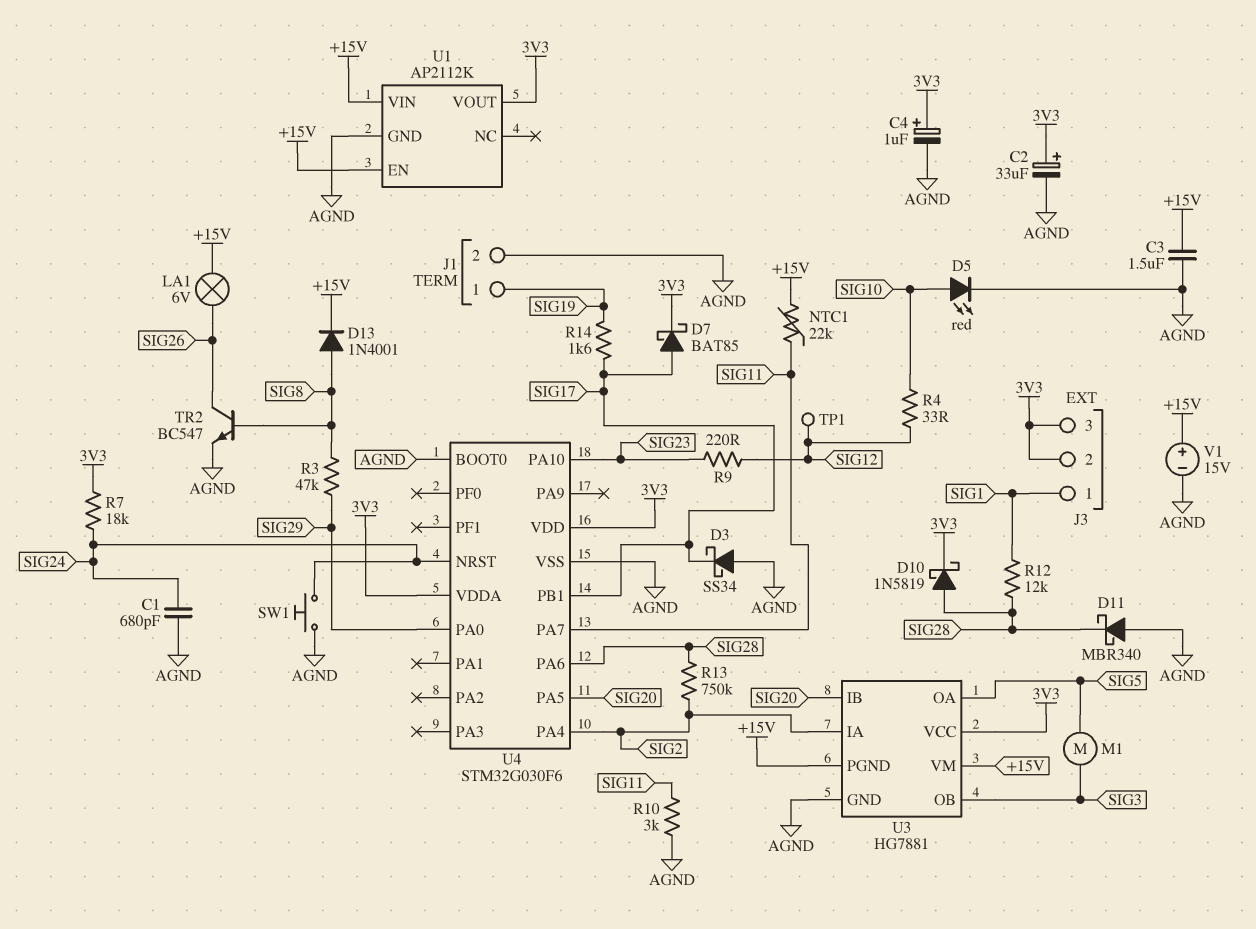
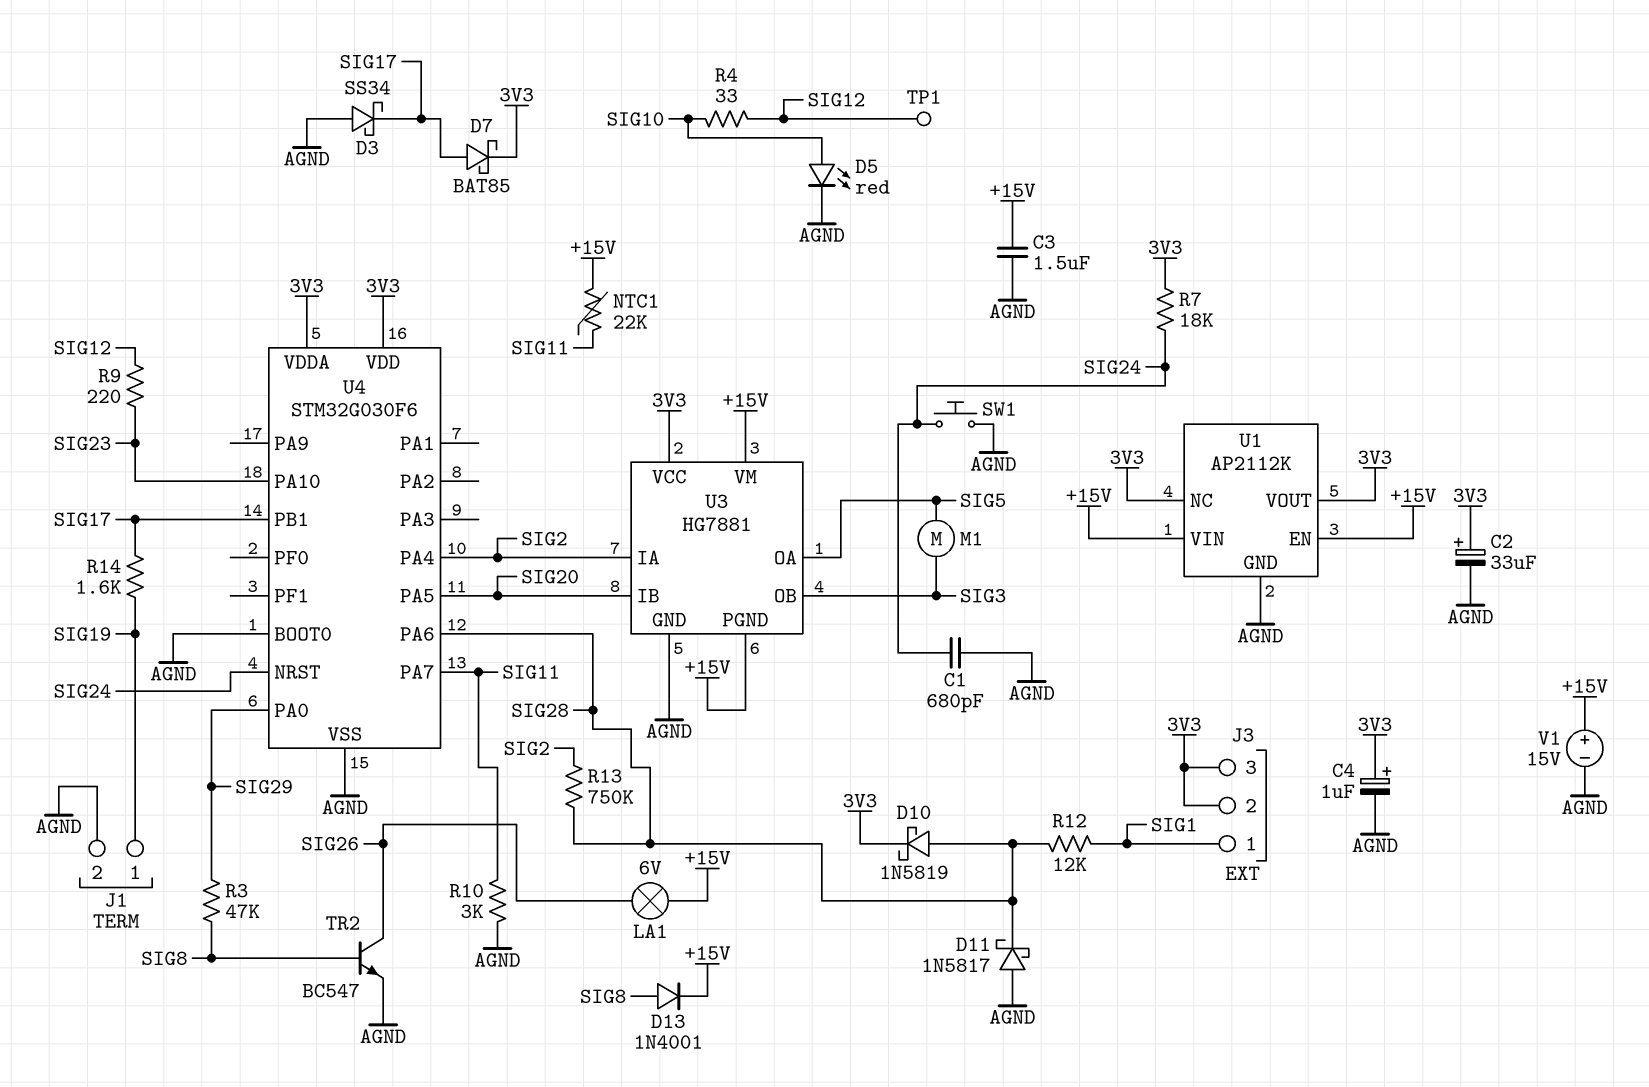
D11: schottky MBR340 (A AGND, K SIG28) -> schottky 1N5817 (A AGND, K SIG28)
U1 pin NC: none -> 3V3

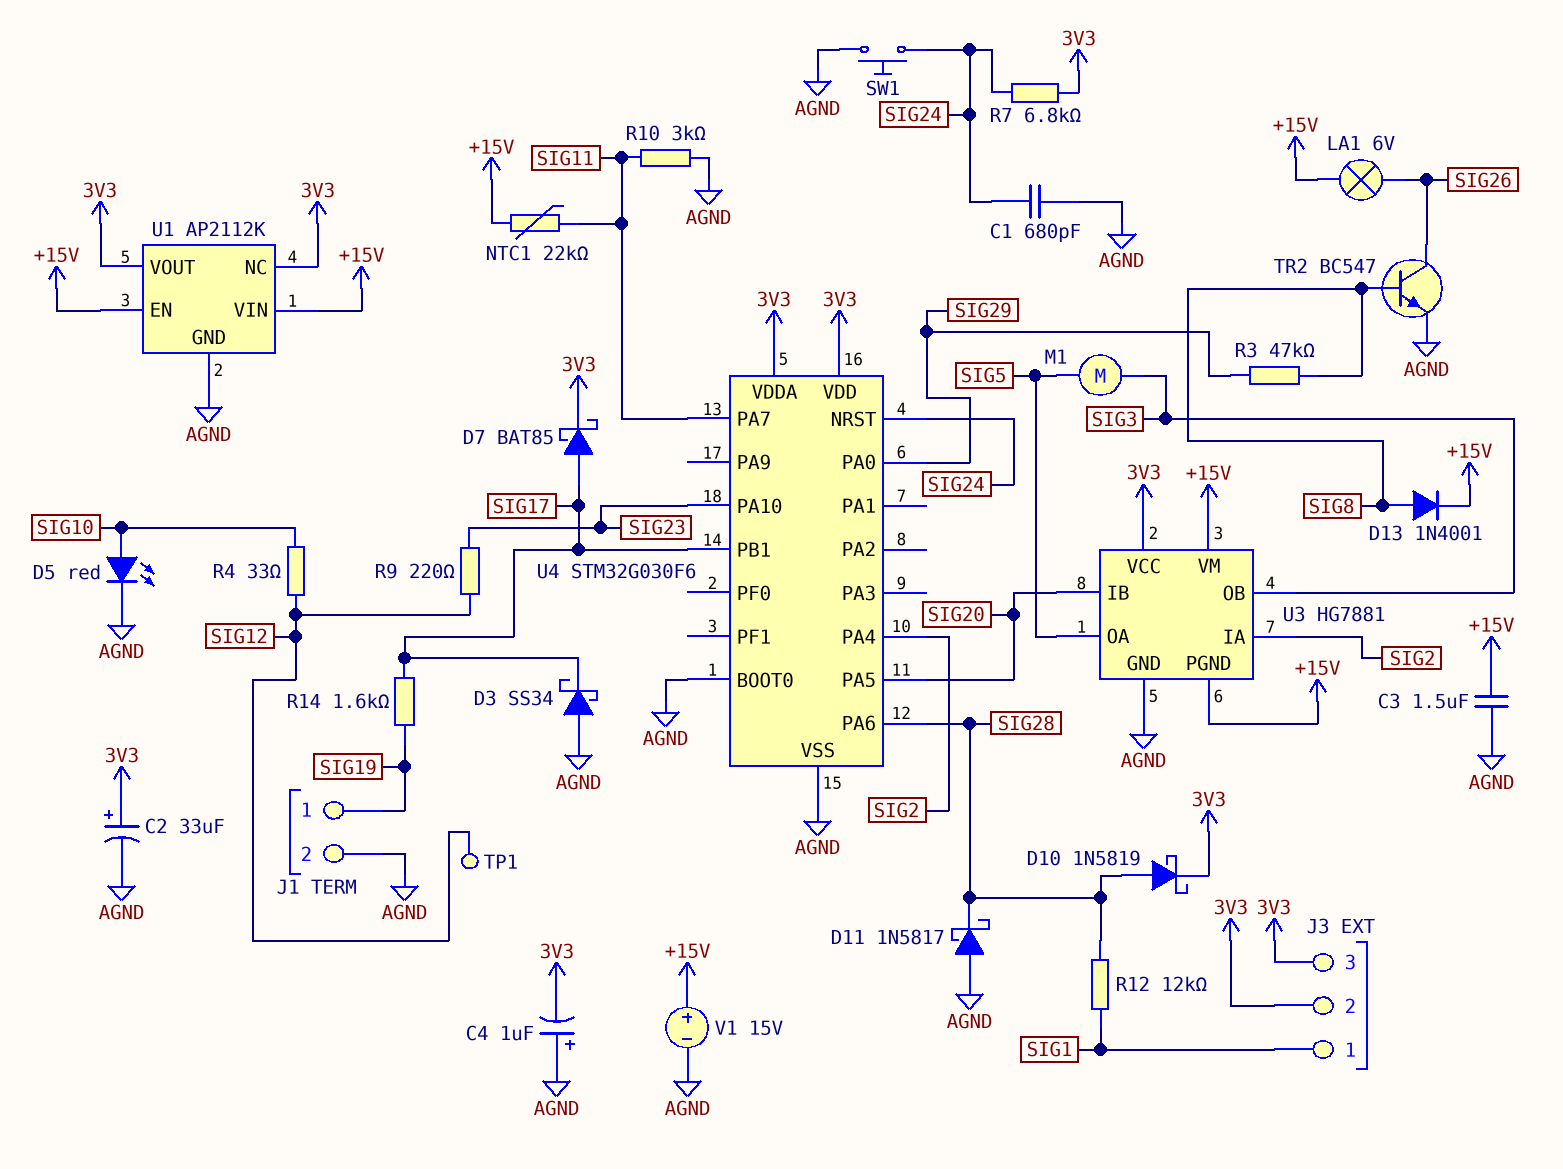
C4: 1uF (plus 3V3, minus AGND) -> 1uF (plus AGND, minus 3V3)
R7: 18k (3V3, SIG24) -> 6.8k (3V3, SIG24)
R13: 750k (SIG2, SIG28) -> none

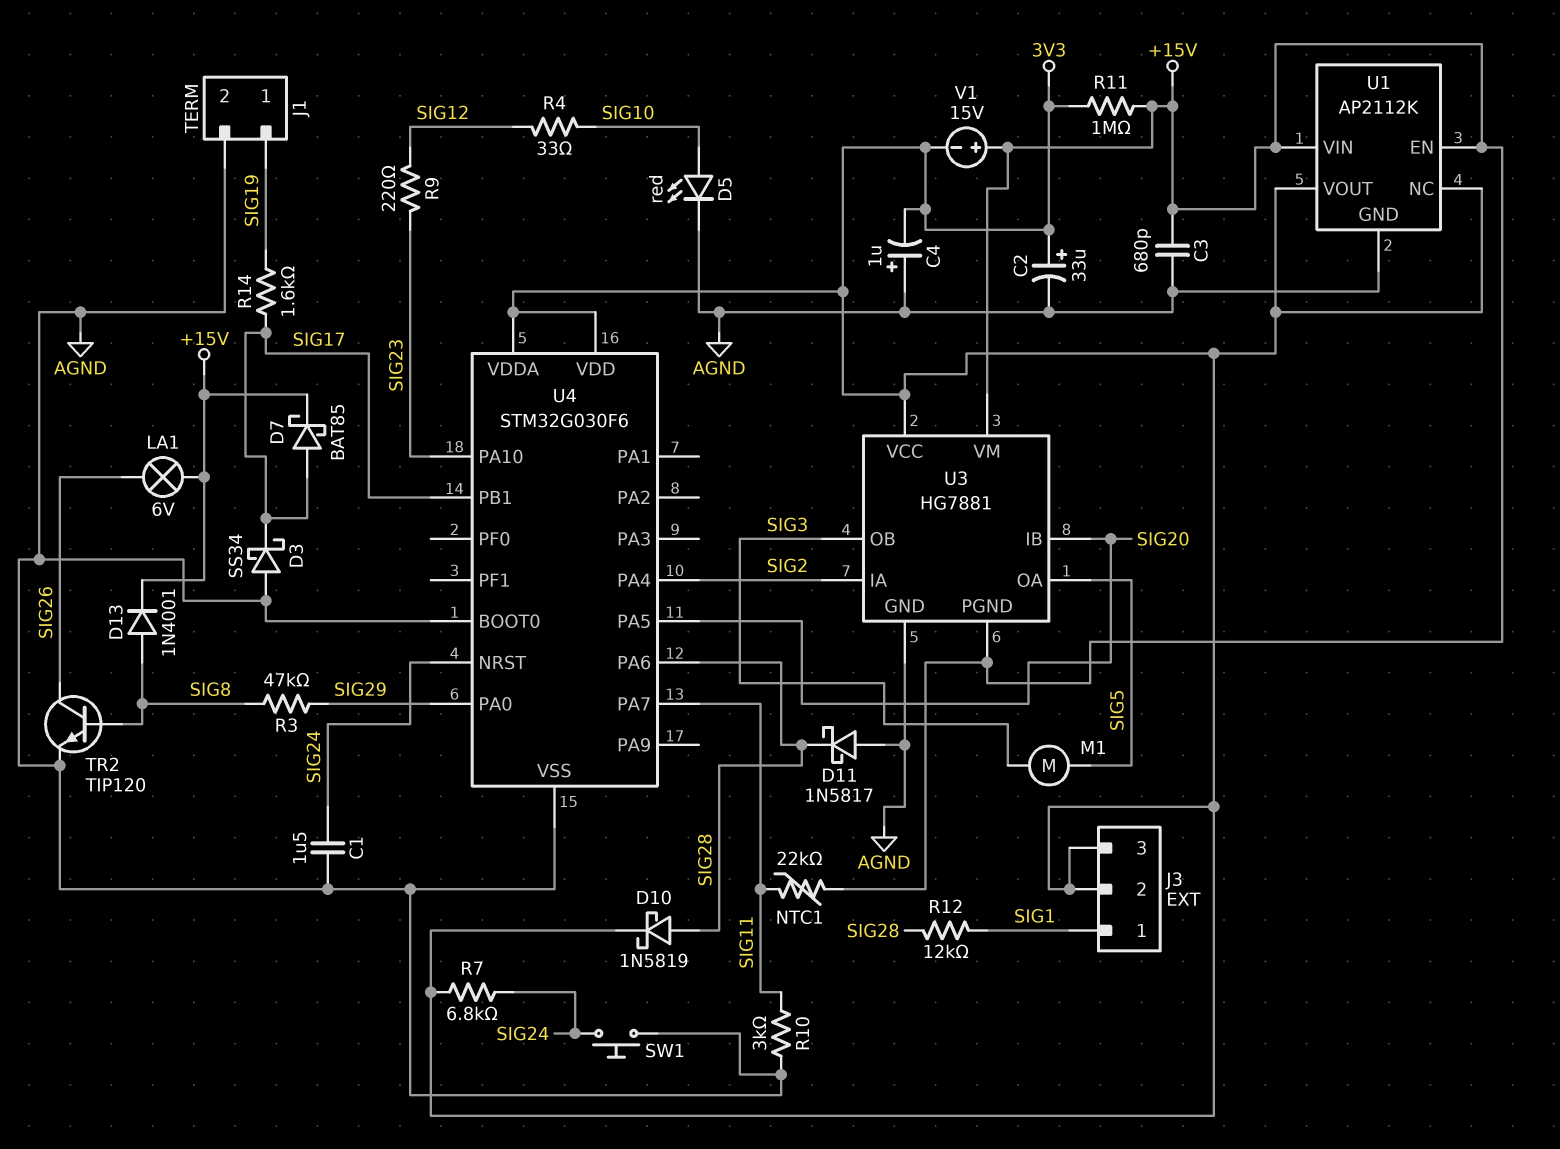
C1: 680pF (AGND, SIG24) -> 1.5uF (AGND, SIG24)
C3: 1.5uF (+15V, AGND) -> 680pF (+15V, AGND)
D7: schottky BAT85 (A SIG17, K 3V3) -> schottky BAT85 (A SIG17, K +15V)
R11: none -> 1M (+15V, 3V3)
TP1: test point (SIG12) -> none
TR2: NPN BC547 (B SIG8, C SIG26, E AGND) -> NPN TIP120 (B SIG8, C SIG26, E AGND)
V1: 15V (plus +15V, minus AGND) -> 15V (plus +15V, minus 3V3)

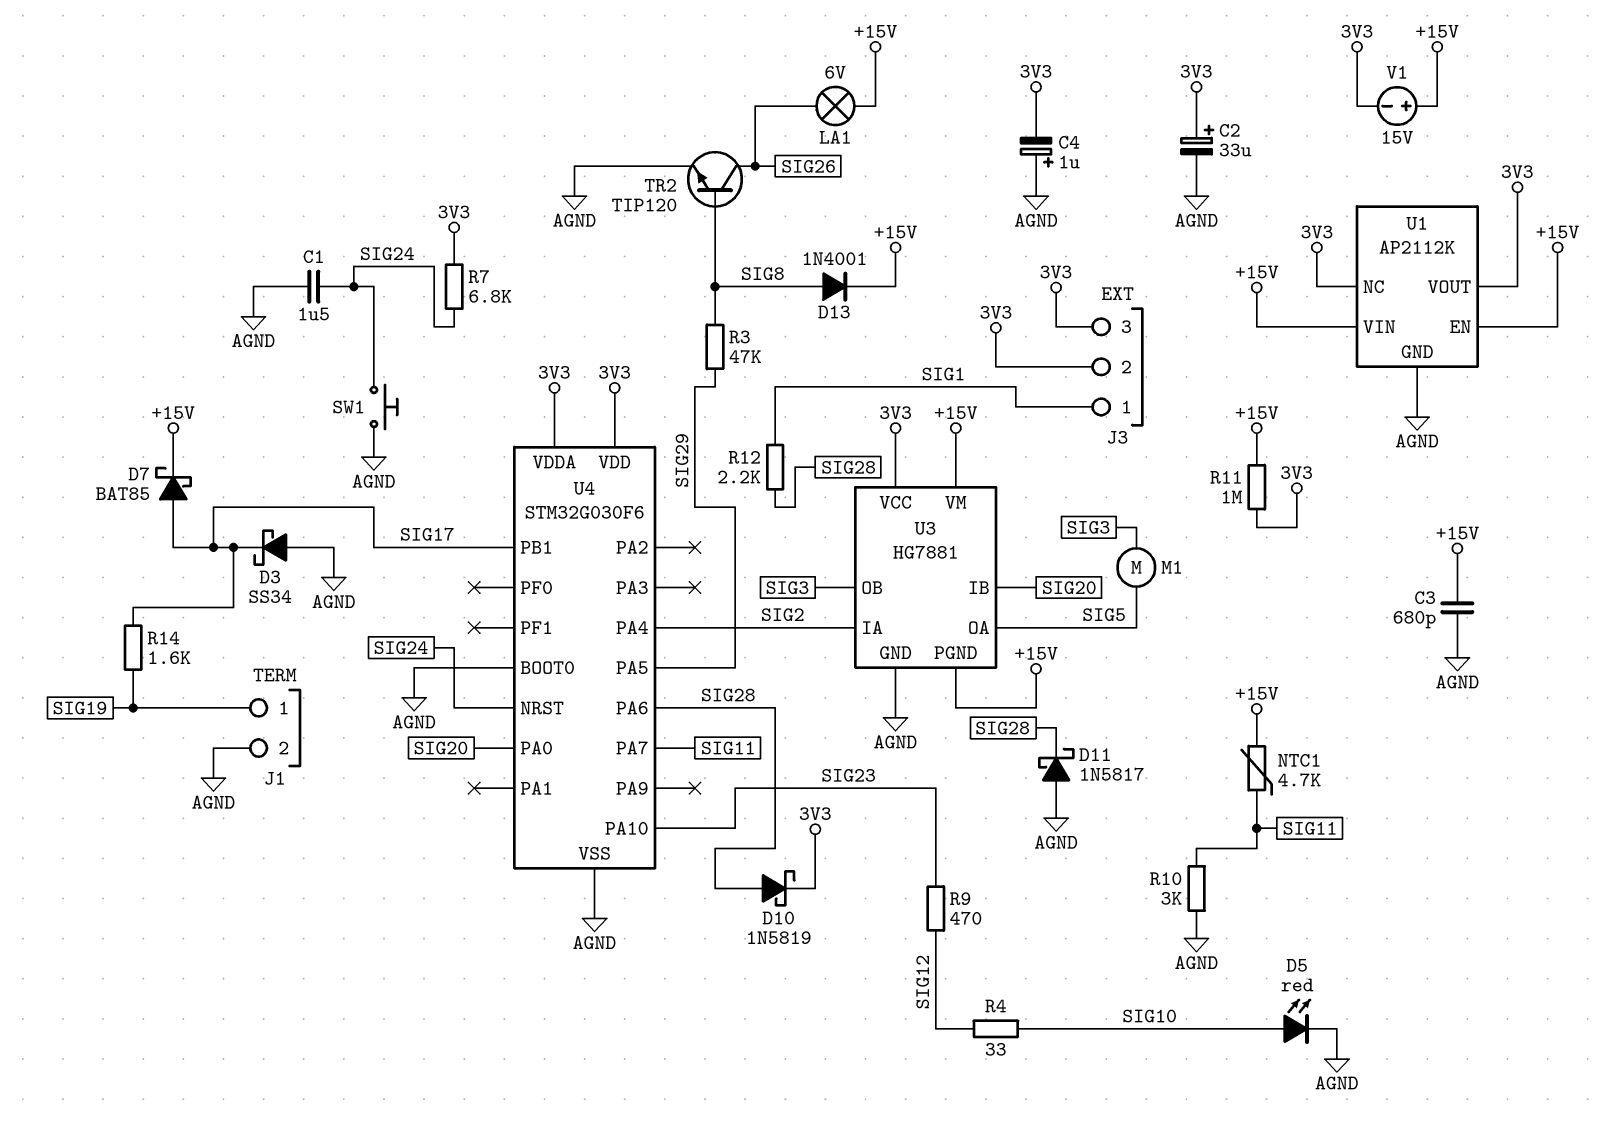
NTC1: 22k (+15V, SIG11) -> 4.7k (+15V, SIG11)
R9: 220 (SIG12, SIG23) -> 470 (SIG12, SIG23)
R12: 12k (SIG1, SIG28) -> 2.2k (SIG1, SIG28)
U4 pin PA0: SIG29 -> SIG20
U4 pin PA5: SIG20 -> SIG29

